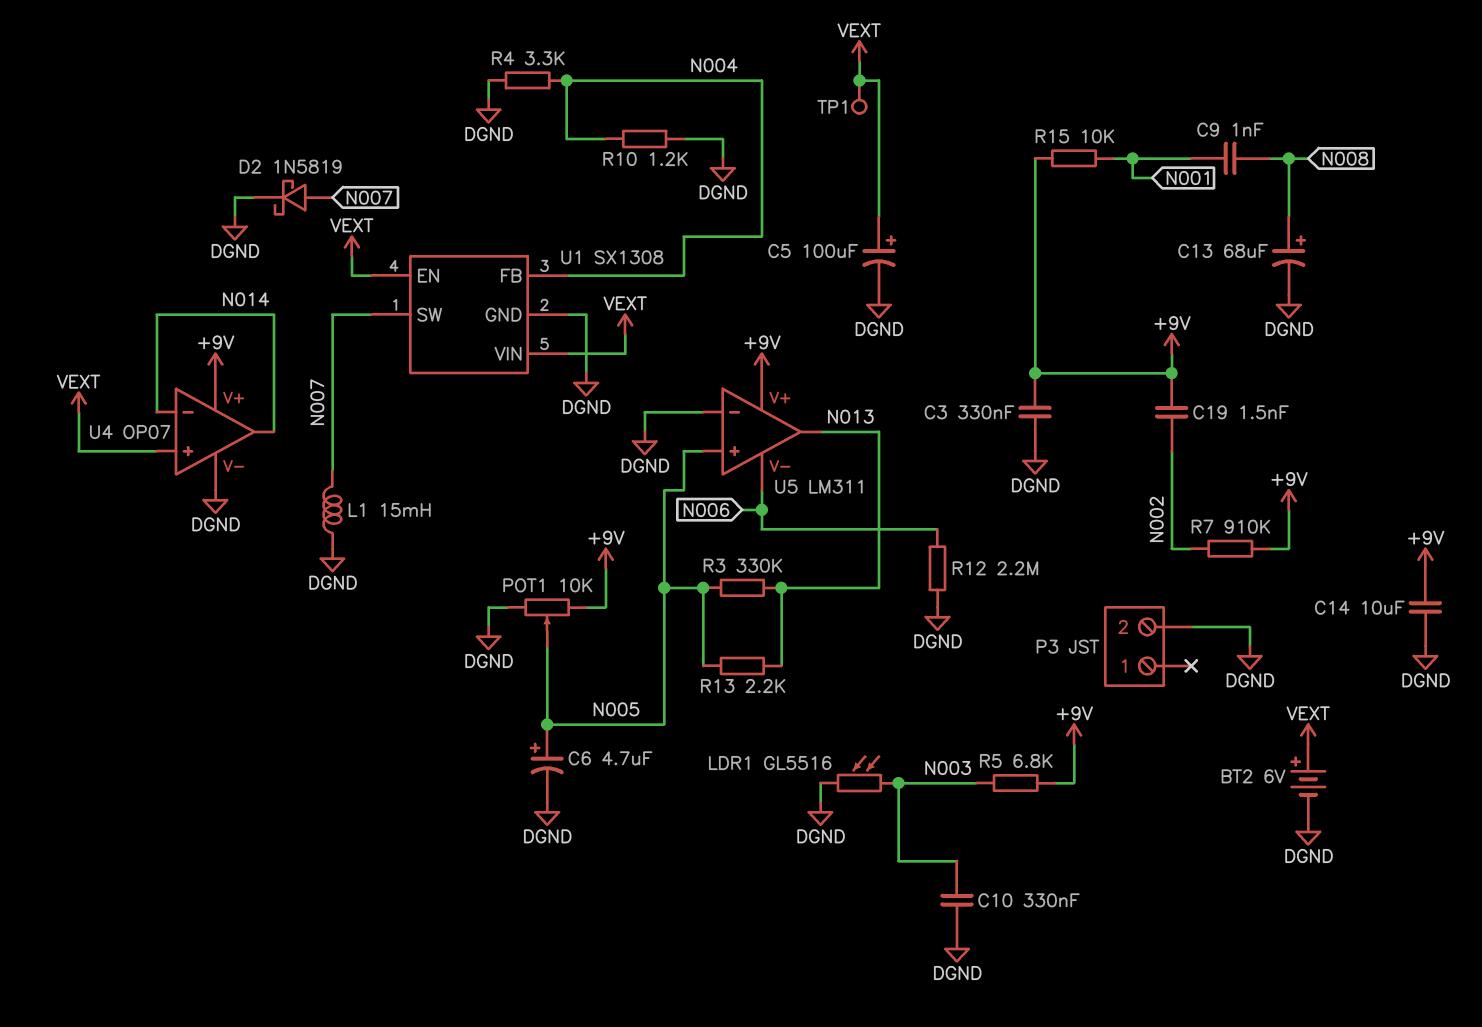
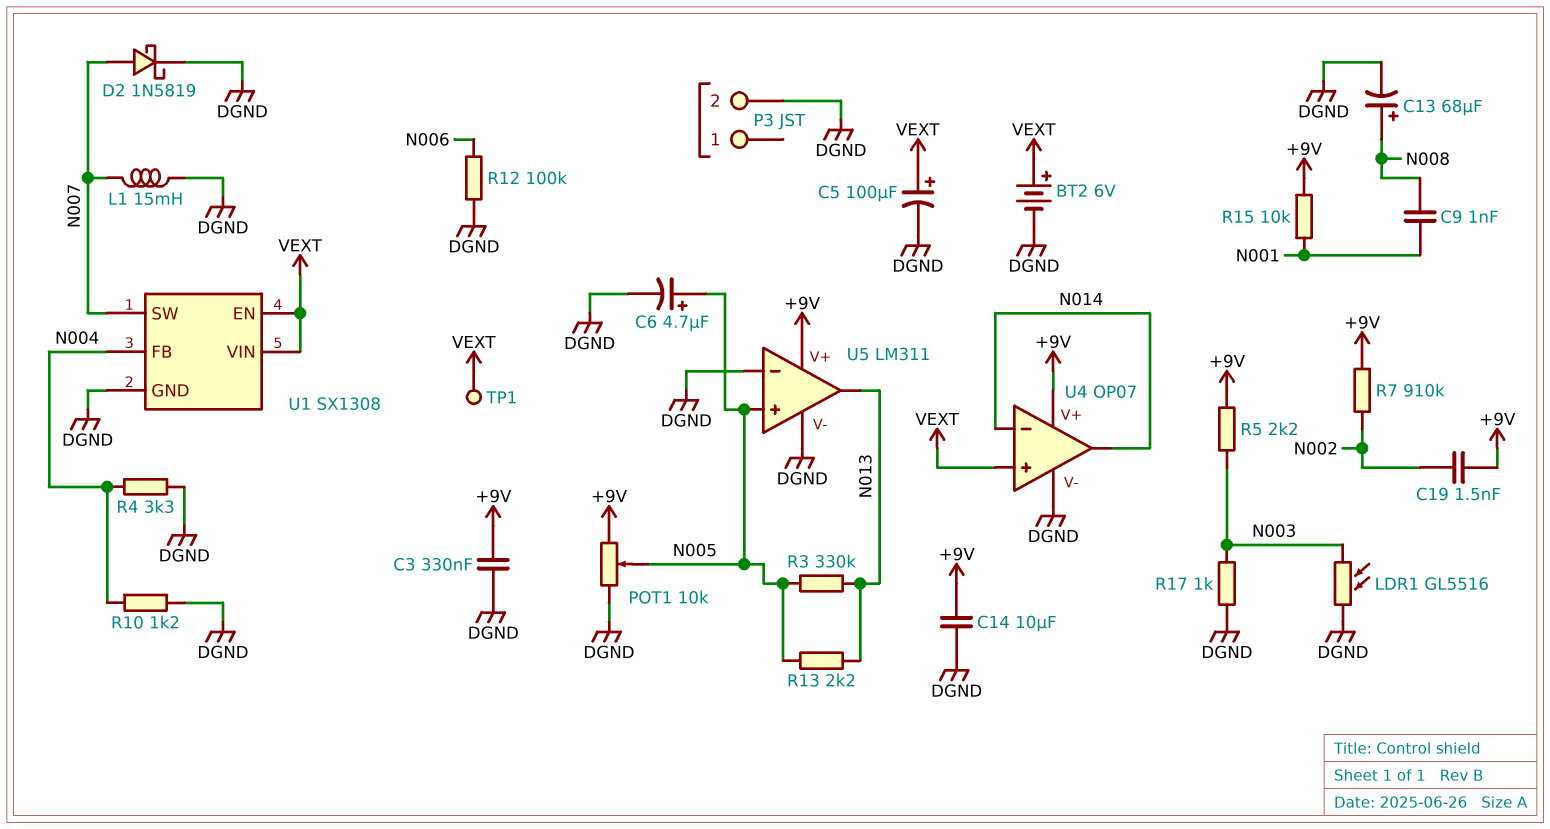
C10: 330nF (DGND, N003) -> none
R5: 6.8k (+9V, N003) -> 2.2k (+9V, N003)
R12: 2.2M (DGND, N006) -> 100k (DGND, N006)
R17: none -> 1k (DGND, N003)
U5 pin V-: N006 -> DGND

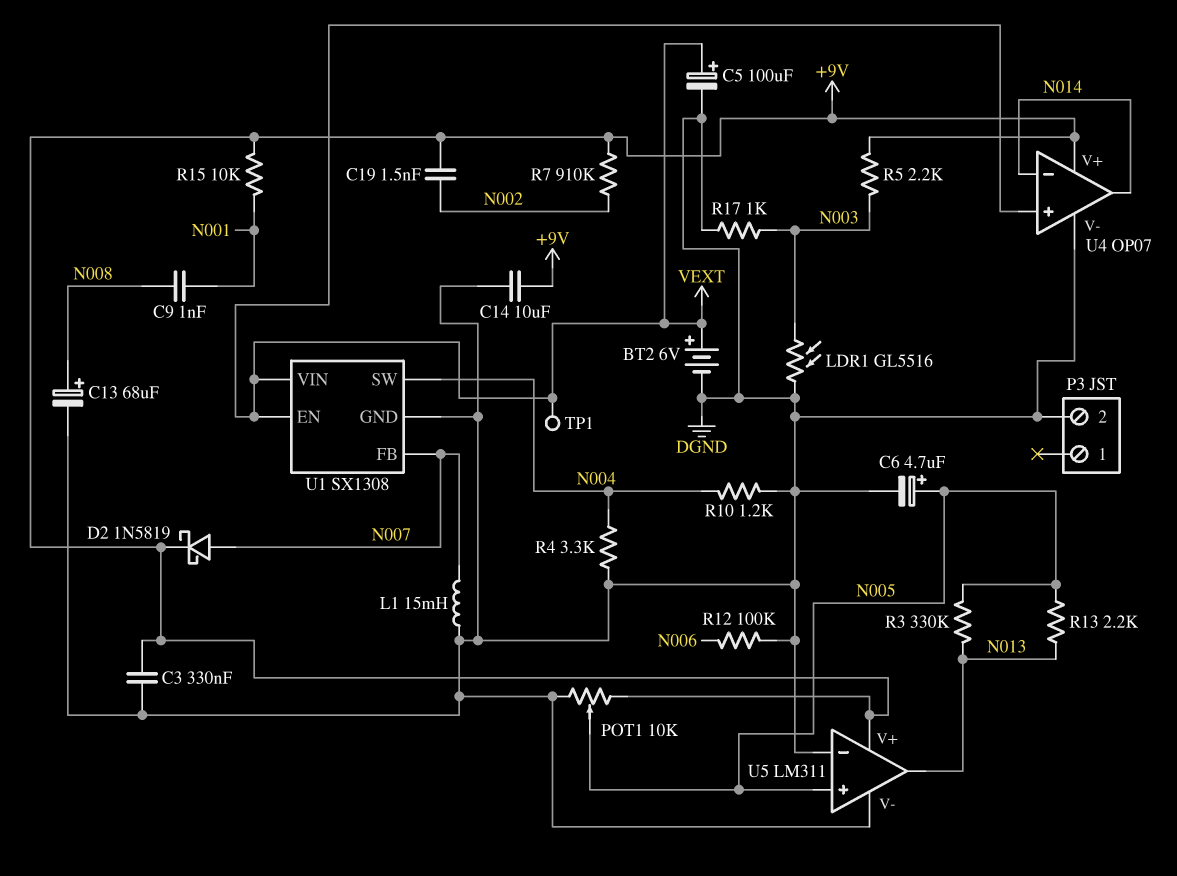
D2: schottky 1N5819 (A N007, K DGND) -> schottky 1N5819 (A N007, K +9V)
U1 pin FB: N004 -> N007
U1 pin SW: N007 -> N004

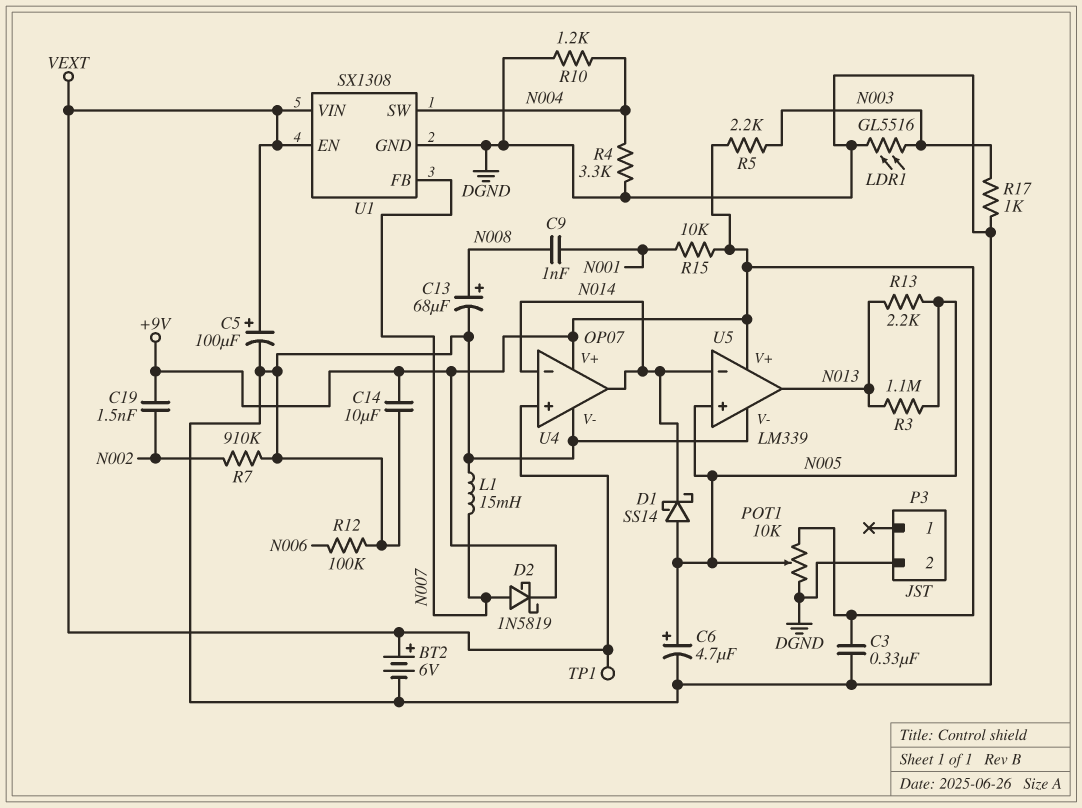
D1: none -> schottky SS14 (A N005, K N014)
R3: 330k (N005, N013) -> 1.1M (N005, N013)
R7: 910k (+9V, N002) -> 910k (DGND, N002)
U5: LM311 -> LM339
U5 pin in-: DGND -> N014

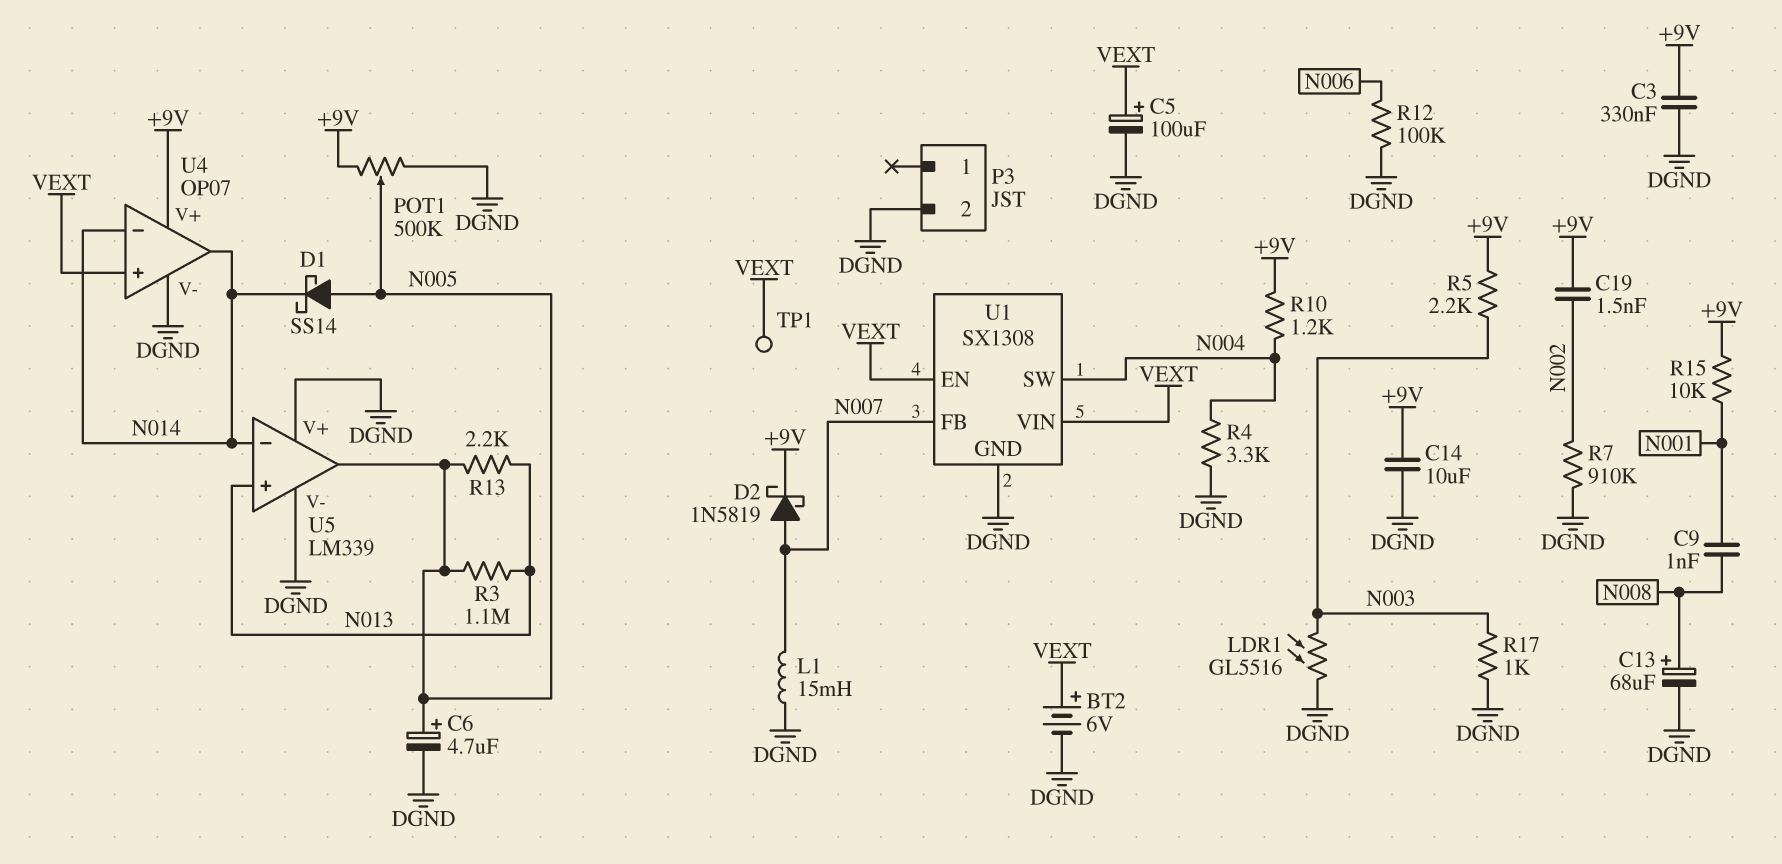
POT1: 10k (+9V, DGND, wiper N005) -> 500k (+9V, DGND, wiper N005)
R10: 1.2k (DGND, N004) -> 1.2k (+9V, N004)
U5 pin V+: +9V -> DGND
U5 pin in+: N005 -> N013
U5 pin out: N013 -> N005

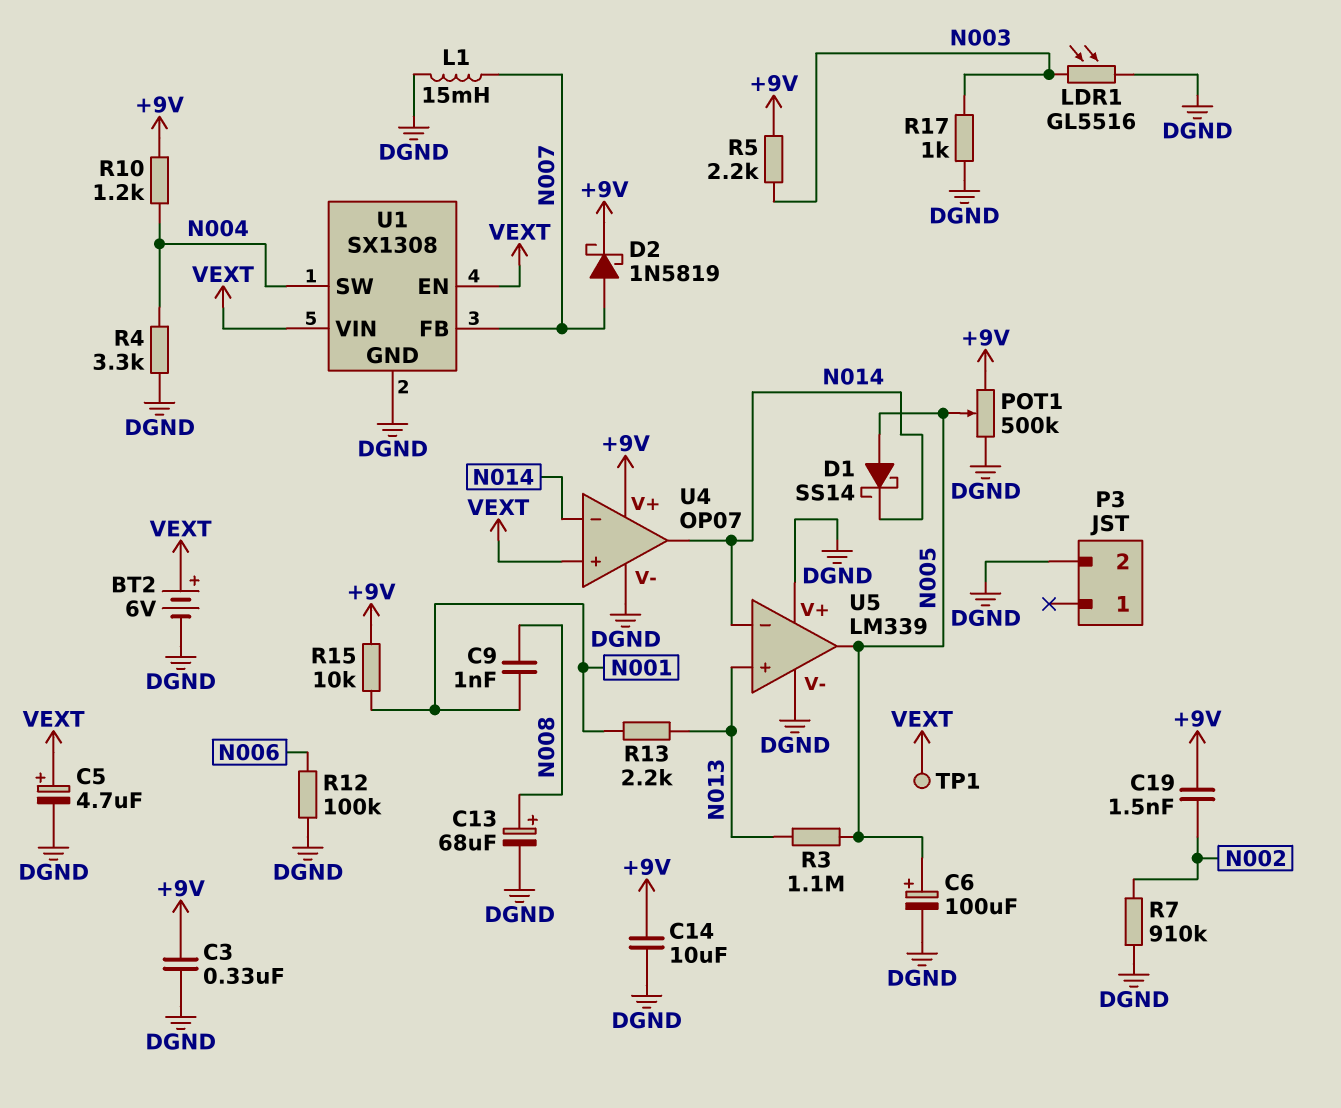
C5: 100uF (plus VEXT, minus DGND) -> 4.7uF (plus VEXT, minus DGND)
C6: 4.7uF (plus N005, minus DGND) -> 100uF (plus N005, minus DGND)
R13: 2.2k (N005, N013) -> 2.2k (N001, N013)

